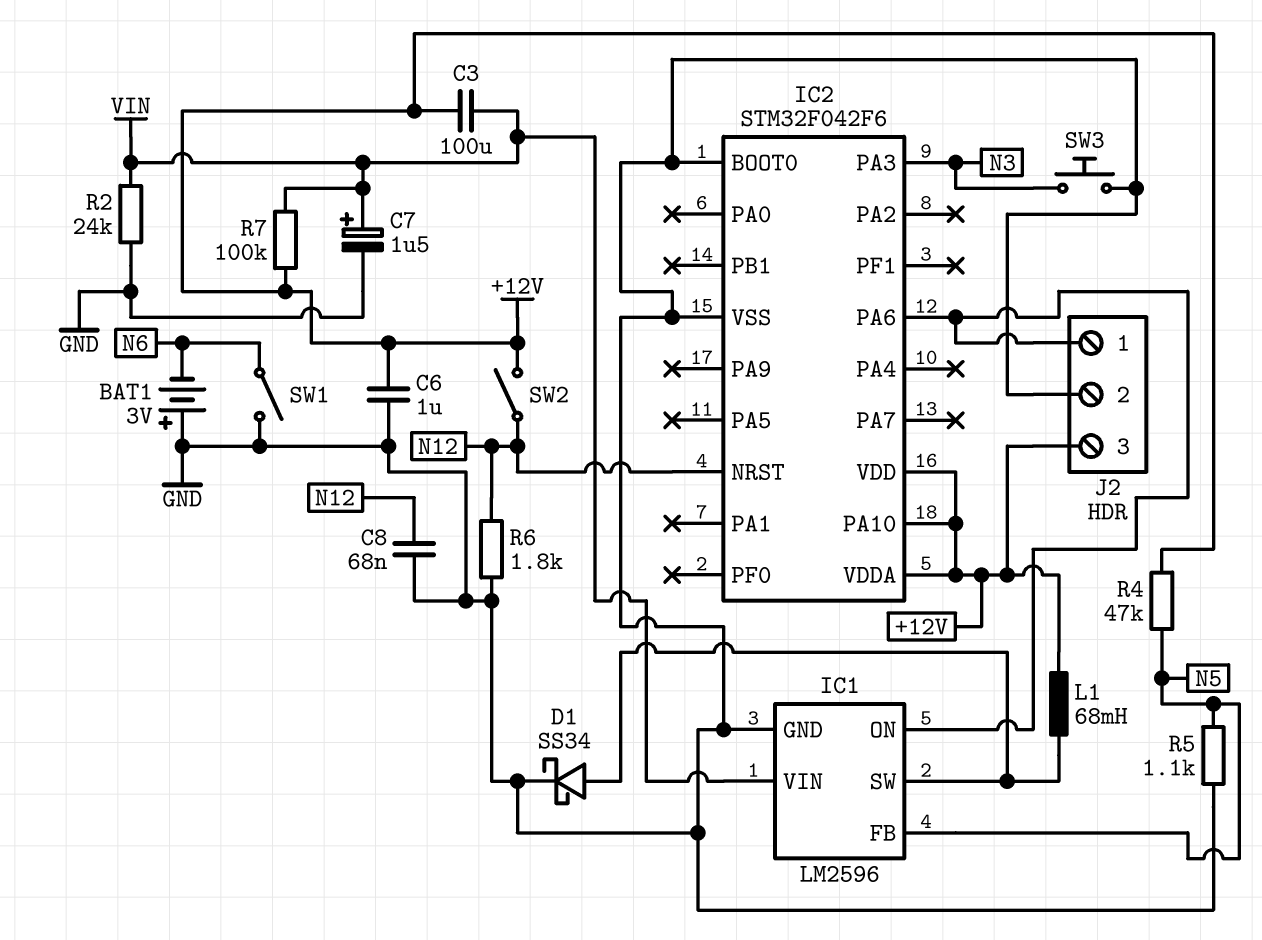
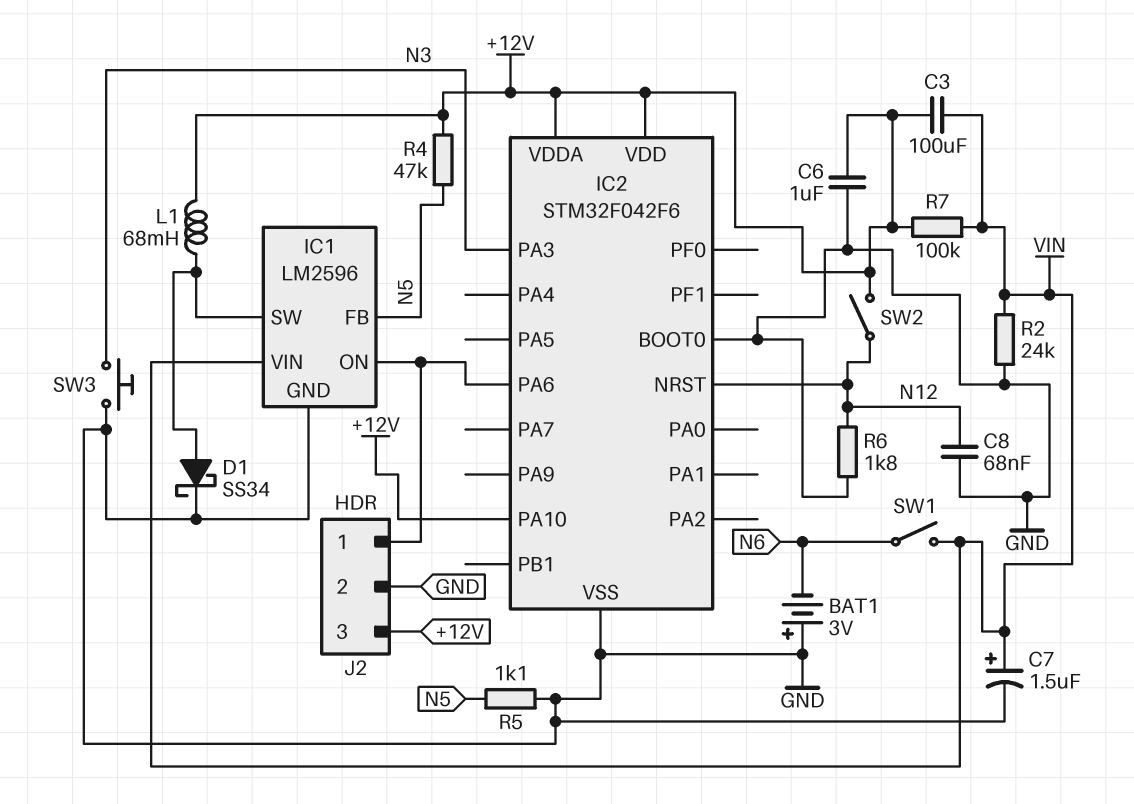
SW1: switch (GND, N6) -> switch (N6, VIN)

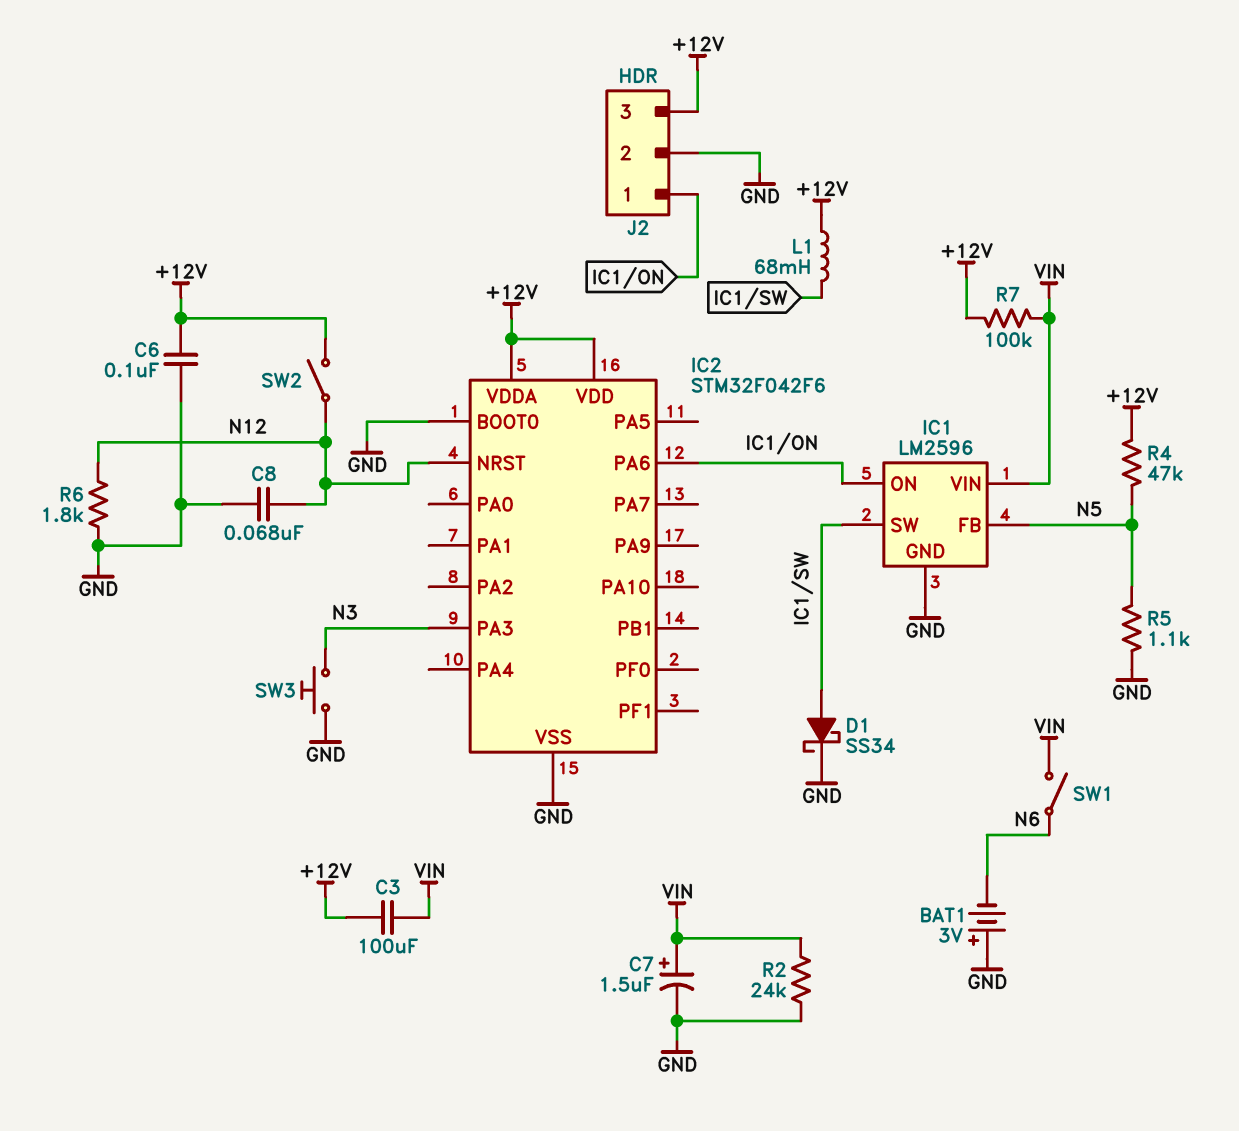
C6: 1uF (+12V, GND) -> 100nF (+12V, GND)
IC2 pin PA10: +12V -> none

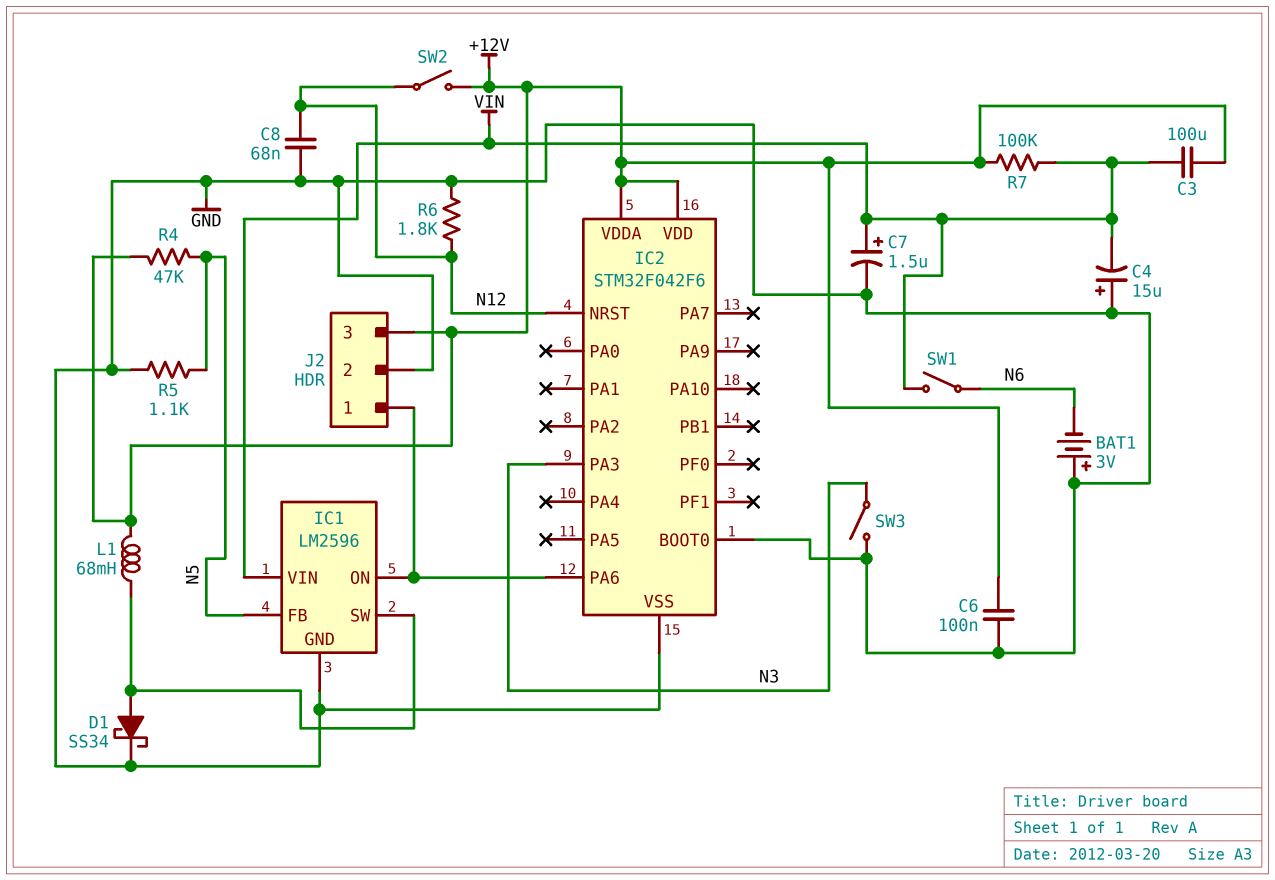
C4: none -> 15uF (plus GND, minus VIN)
R2: 24k (GND, VIN) -> none
SW3: button (GND, N3) -> switch (GND, N3)

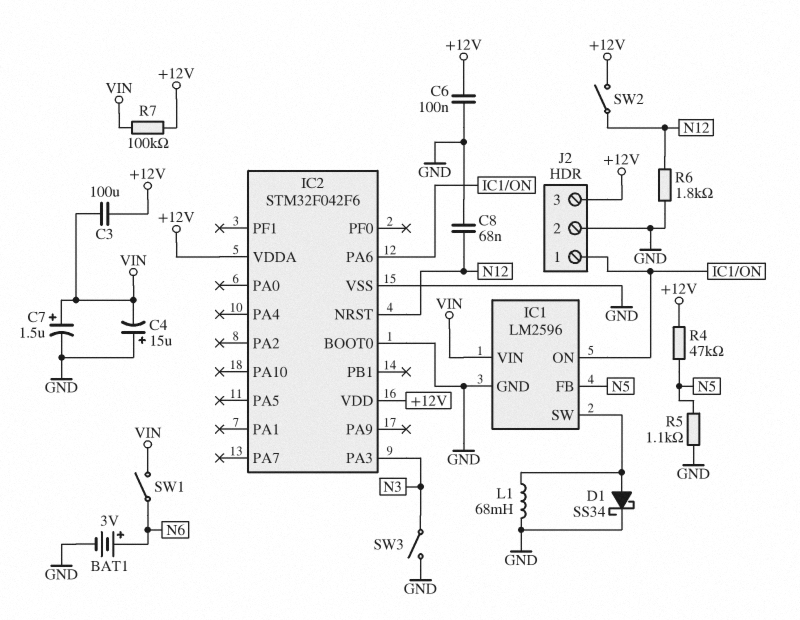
BAT1: 3V (plus GND, minus N6) -> 3V (plus N6, minus GND)
L1: 68mH (+12V, IC1/SW) -> 68mH (GND, IC1/SW)

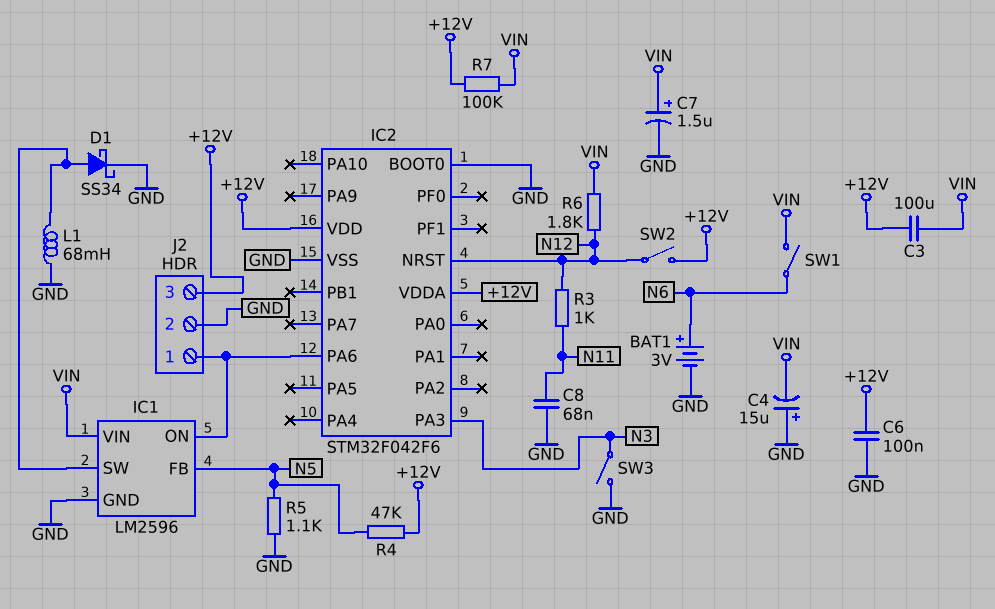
C8: 68nF (GND, N12) -> 68nF (GND, N11)
R3: none -> 1k (N11, N12)
R6: 1.8k (GND, N12) -> 1.8k (N12, VIN)

